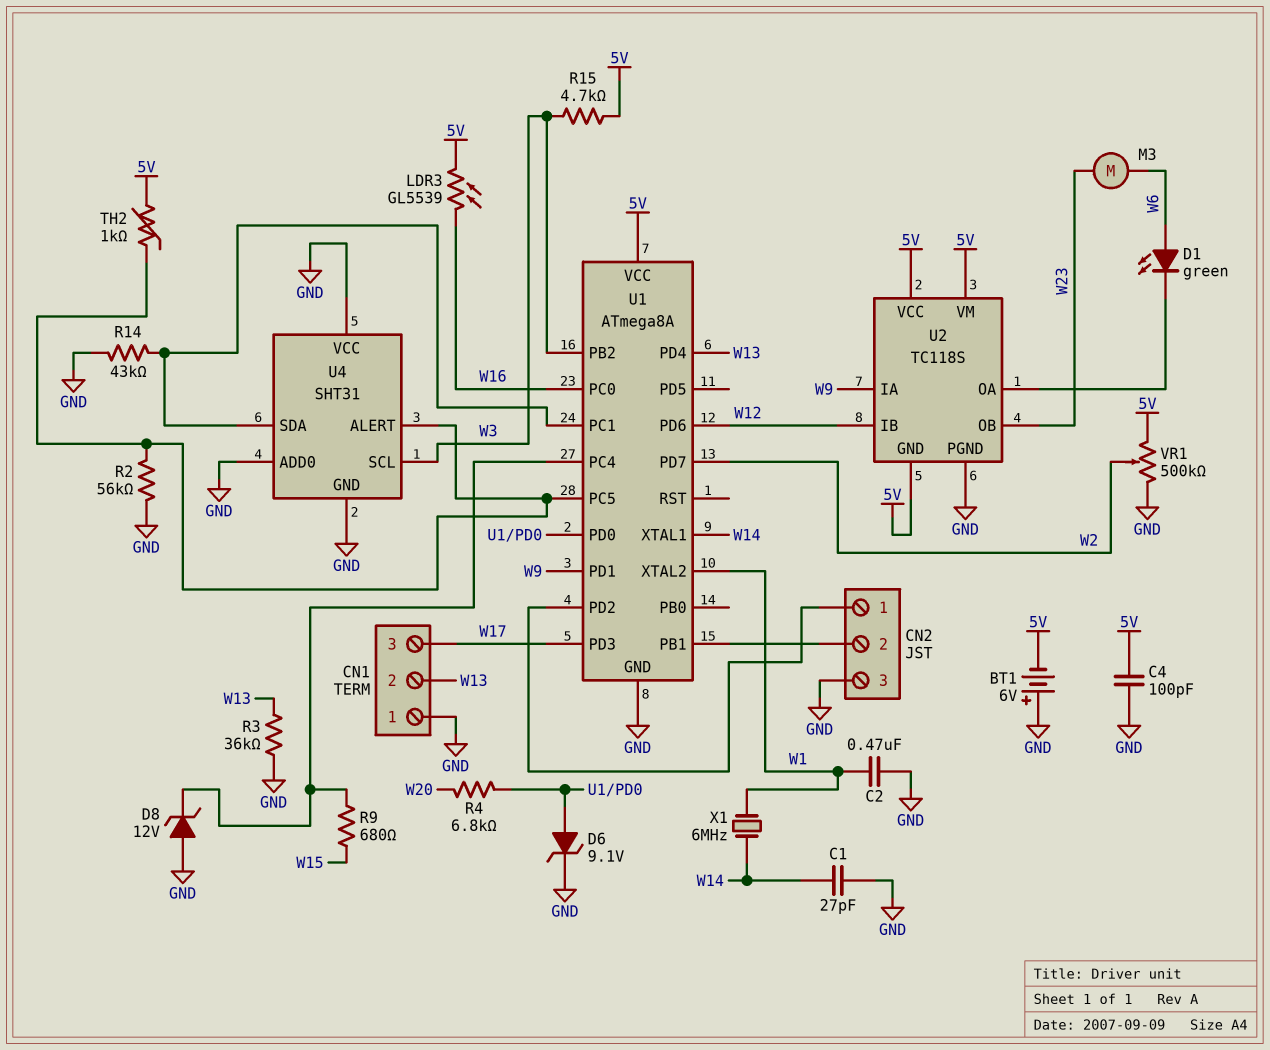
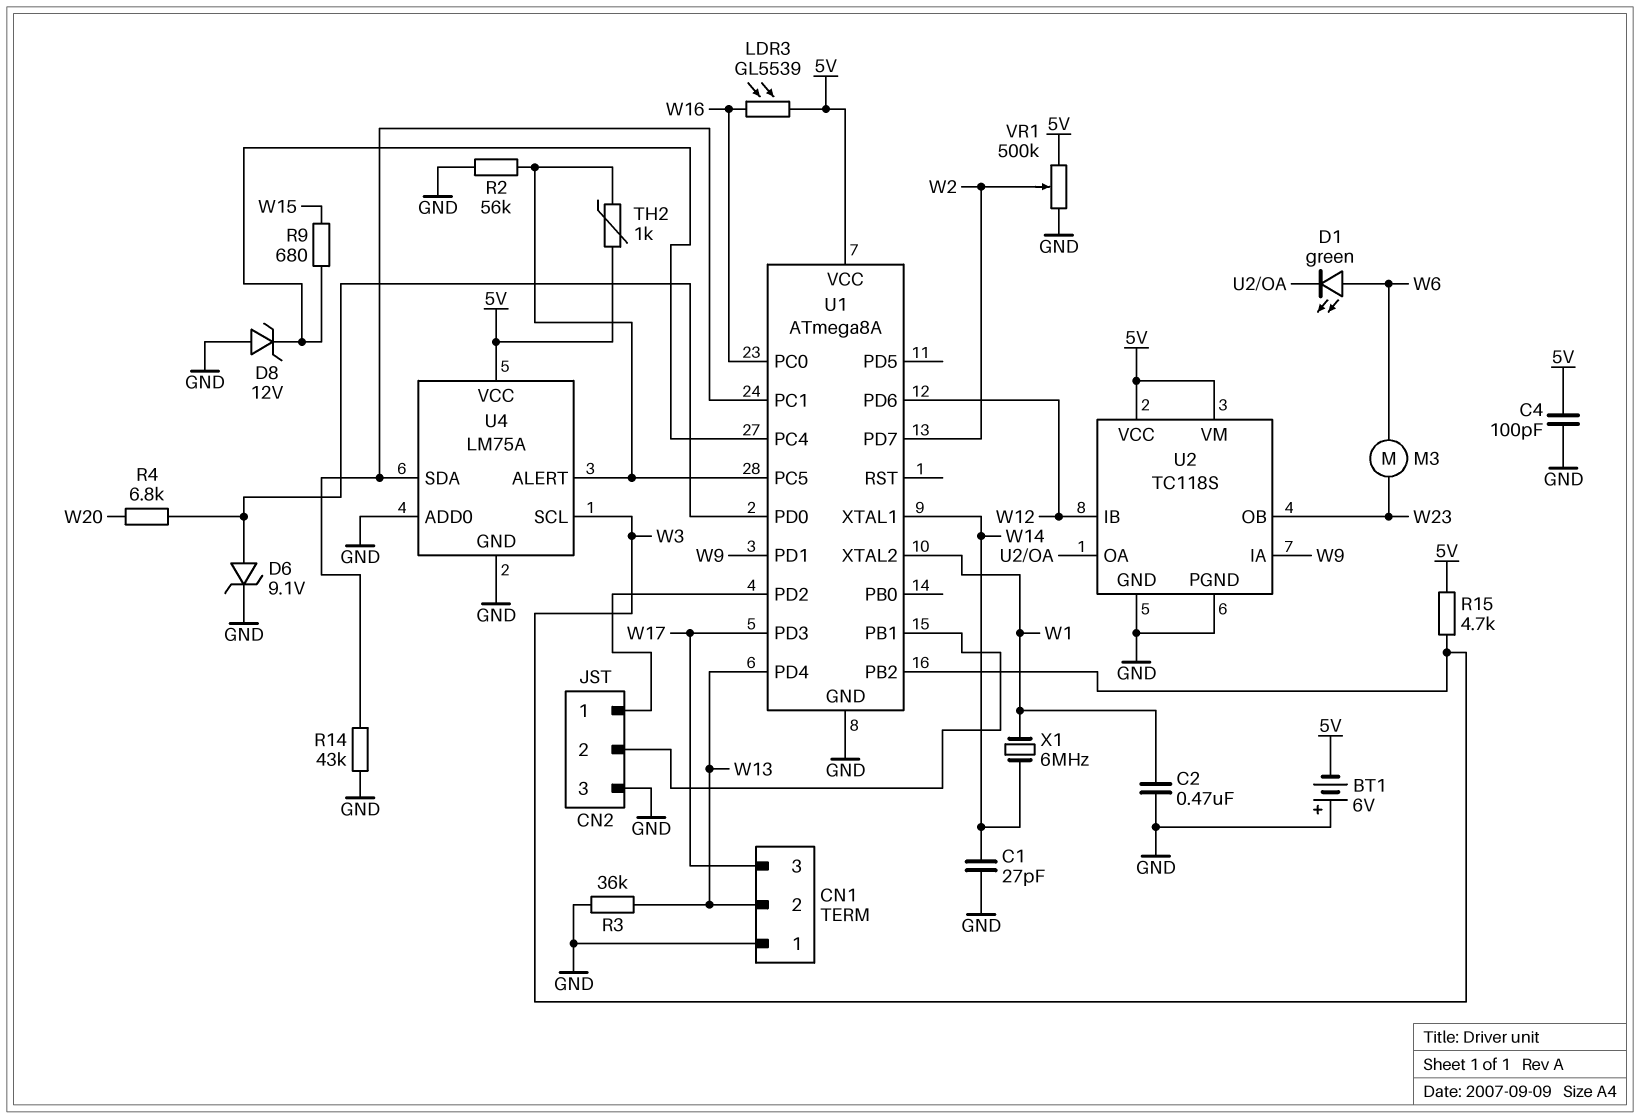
U2 pin GND: 5V -> GND
U4: SHT31 -> LM75A
U4 pin VCC: GND -> 5V

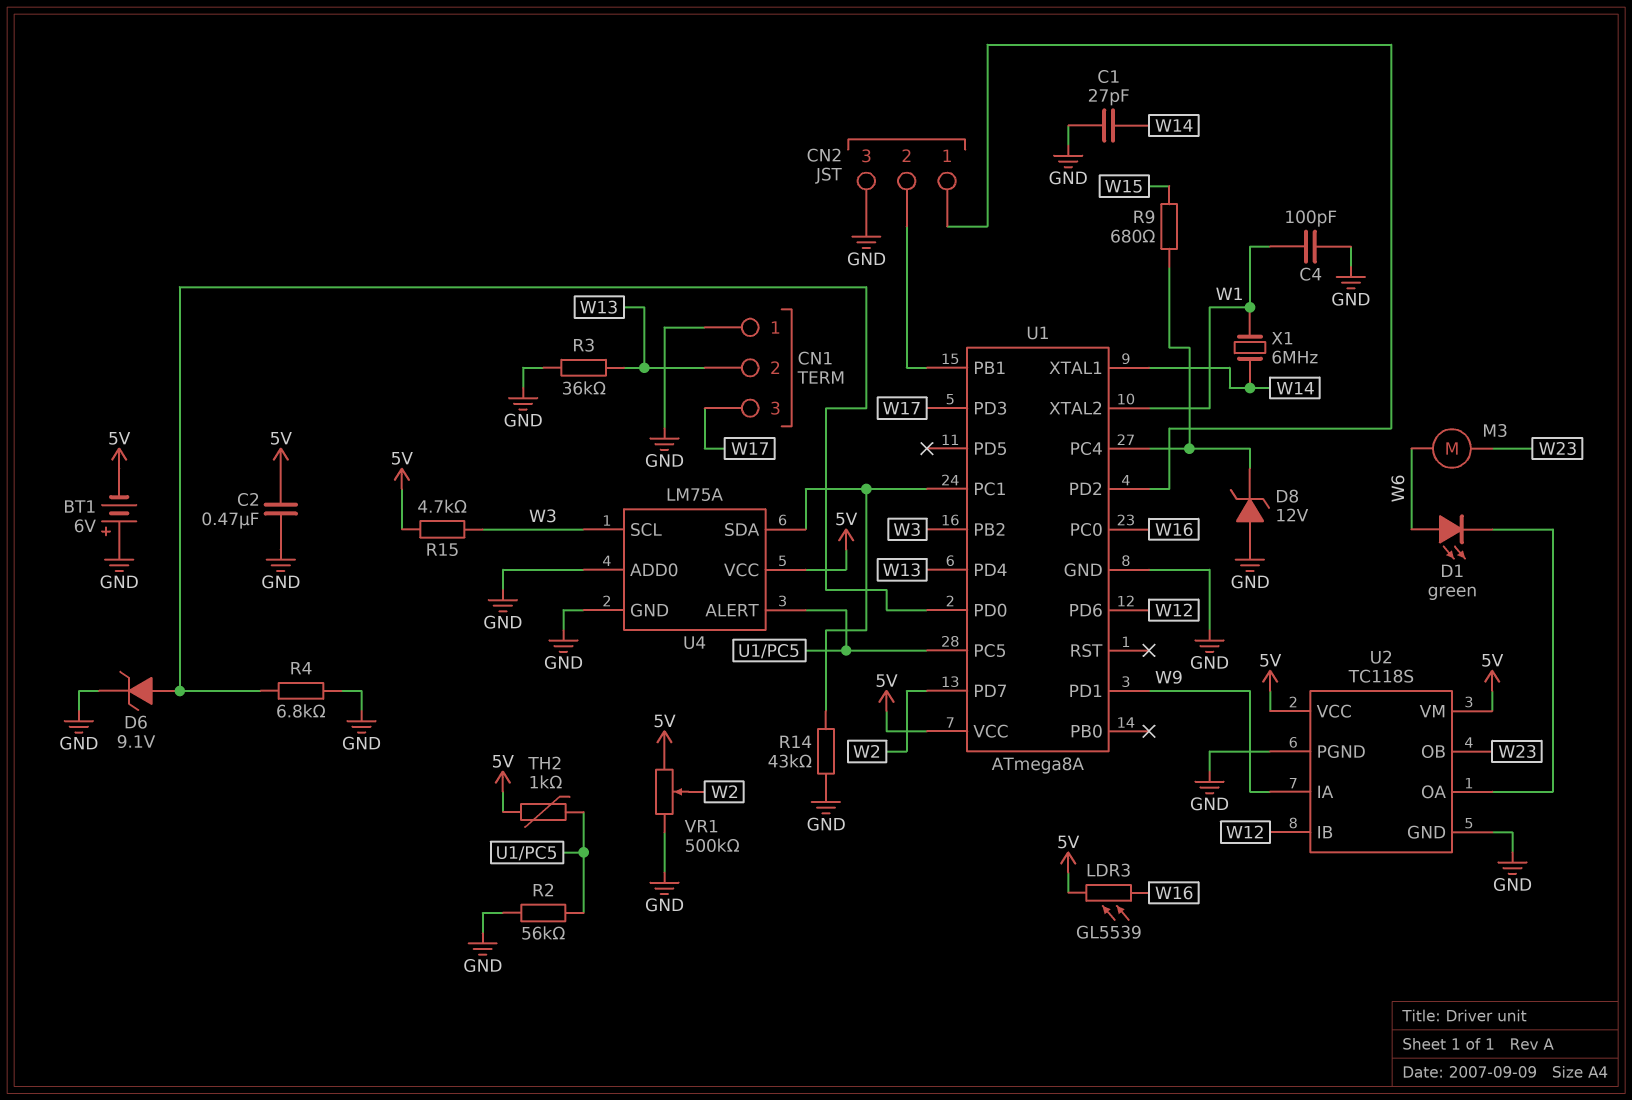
C2: 470nF (GND, W1) -> 470nF (5V, GND)
C4: 100pF (5V, GND) -> 100pF (GND, W1)
R4: 6.8k (U1/PD0, W20) -> 6.8k (GND, U1/PD0)

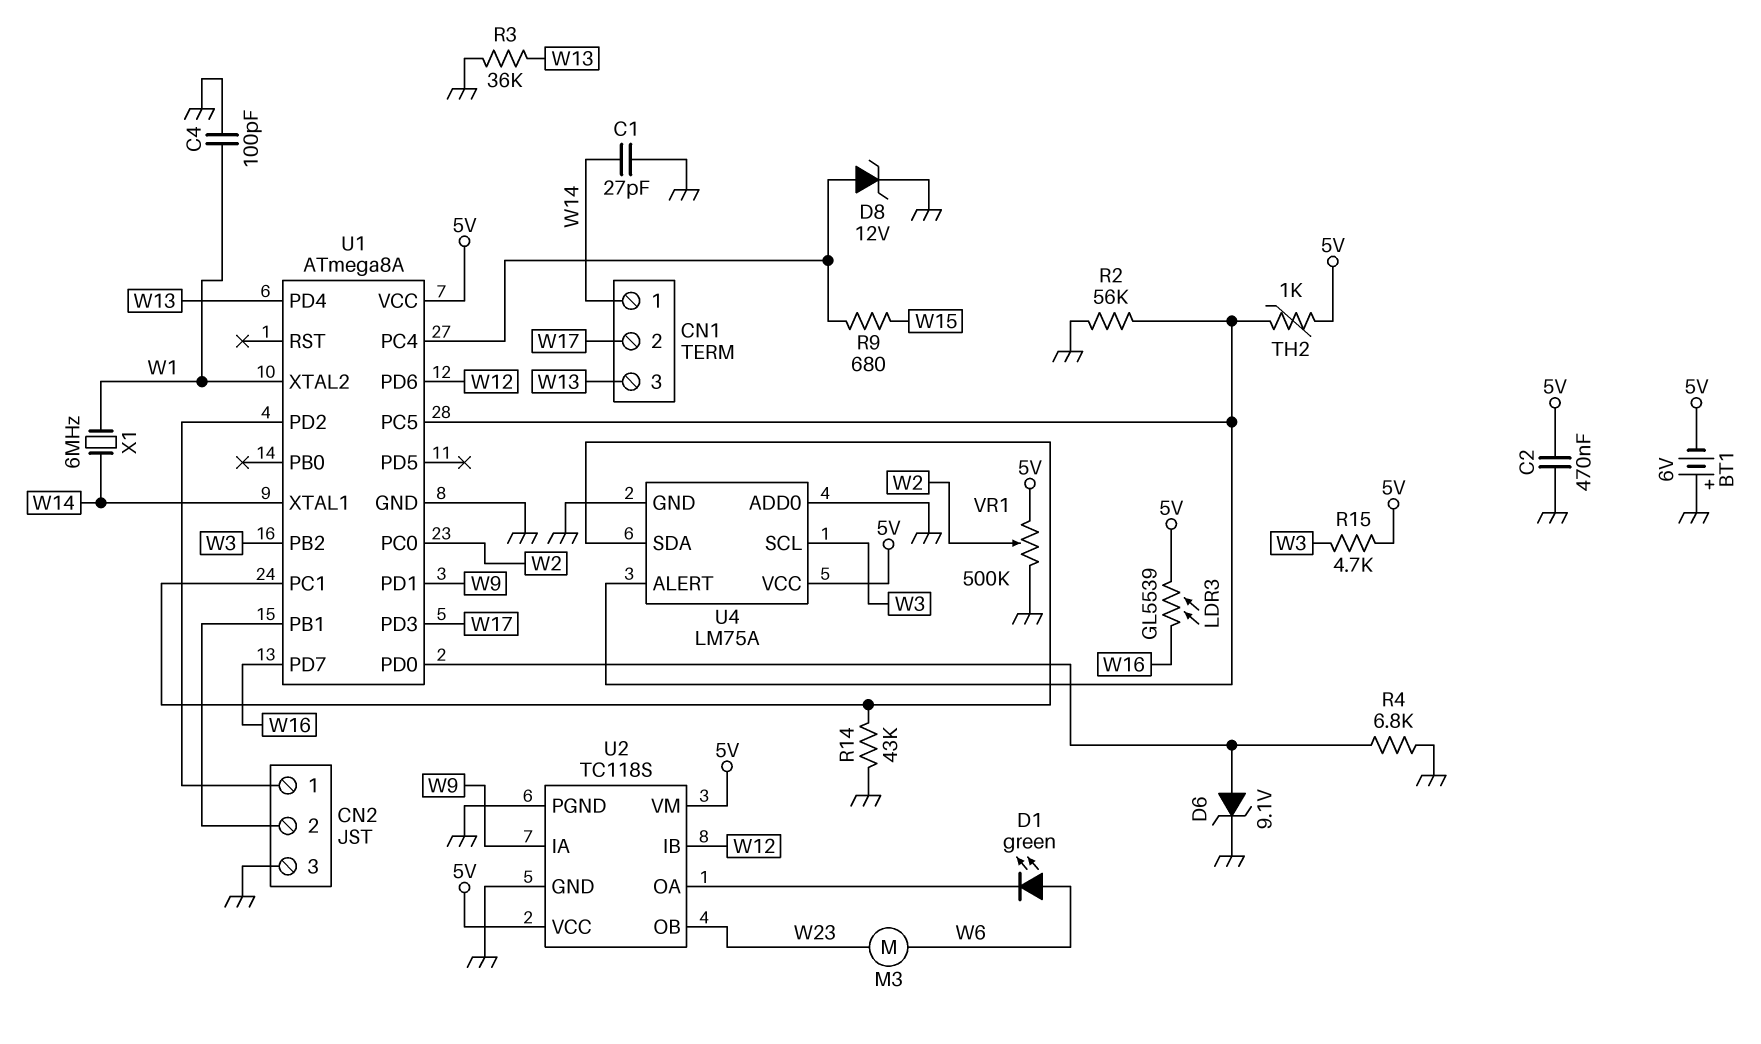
CN1 pin 1: GND -> W14
CN1 pin 2: W13 -> W17
CN1 pin 3: W17 -> W13
D8: zener 12V (A GND, K U1/PC4) -> zener 12V (A U1/PC4, K GND)
U1 pin PC0: W16 -> W2
U1 pin PD7: W2 -> W16

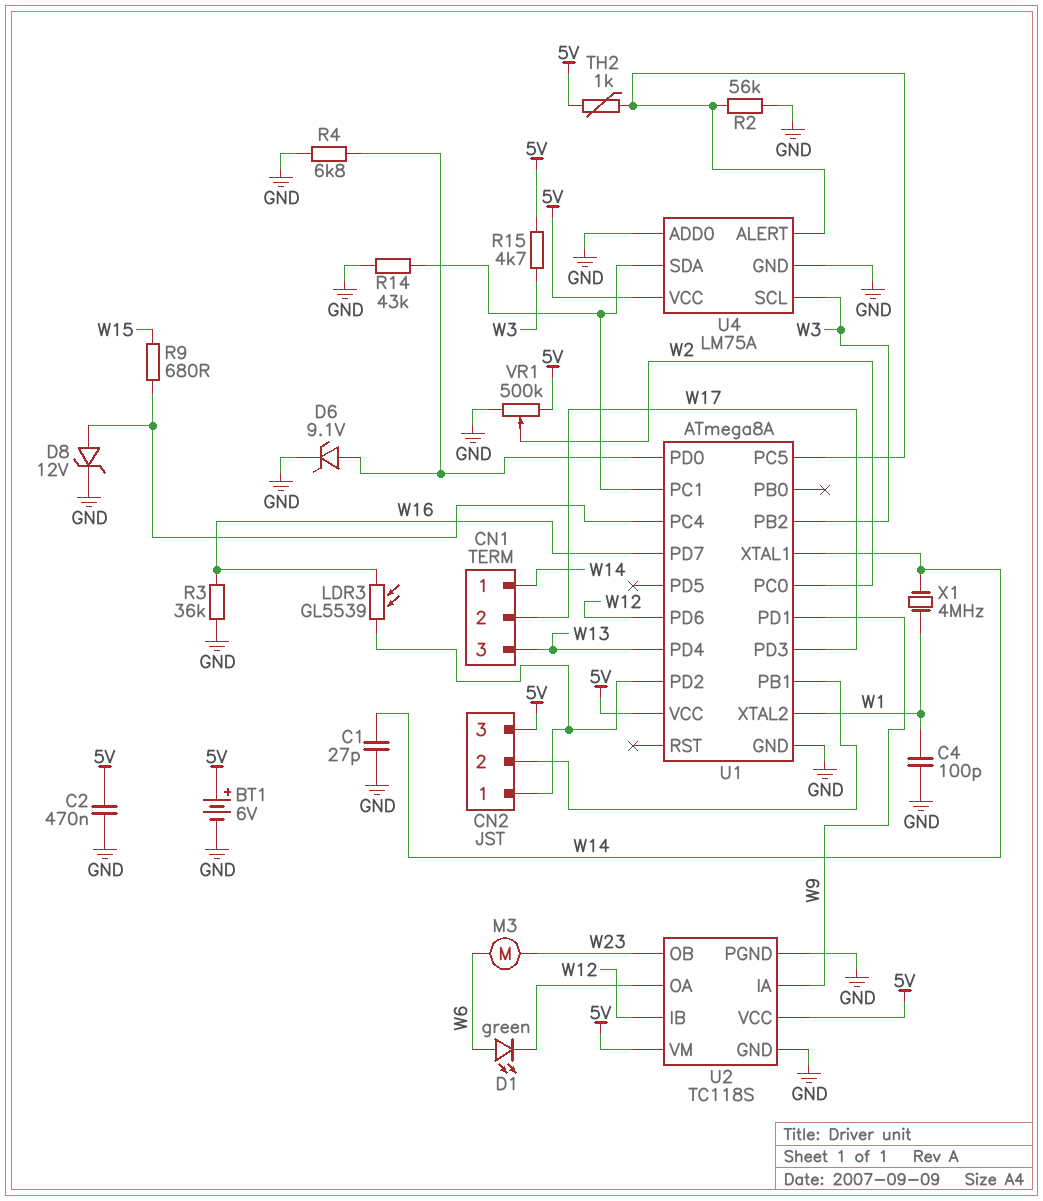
BT1: 6V (plus GND, minus 5V) -> 6V (plus 5V, minus GND)
CN2 pin 3: GND -> 5V
LDR3: GL5539 (5V, W16) -> GL5539 (CN2/1, W16)
R3: 36k (GND, W13) -> 36k (GND, W16)
X1: 6MHz (W1, W14) -> 4MHz (W1, W14)

